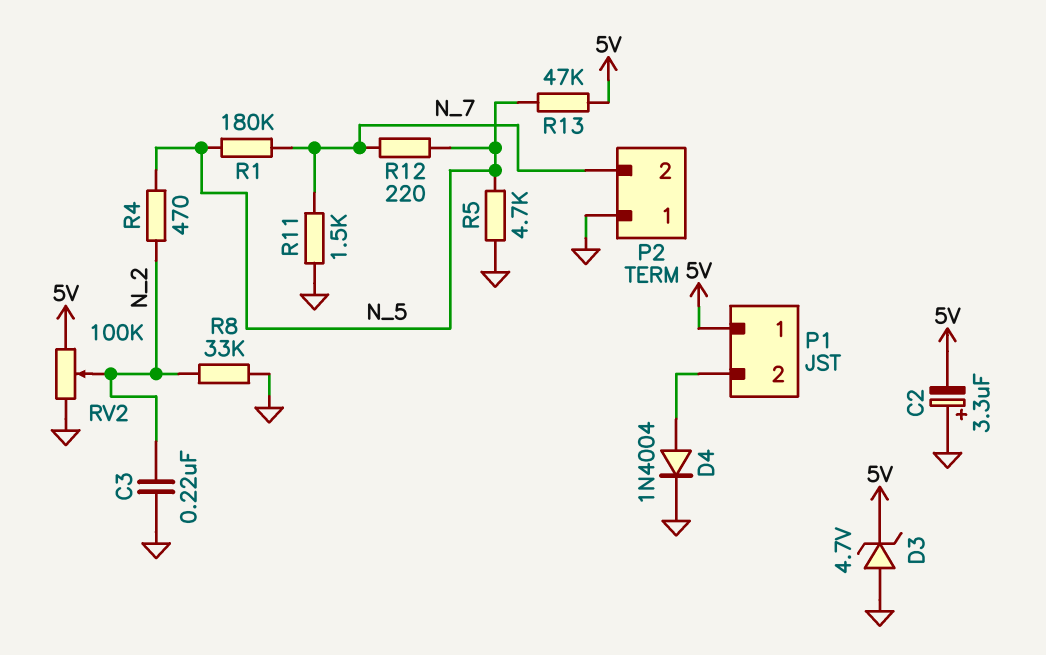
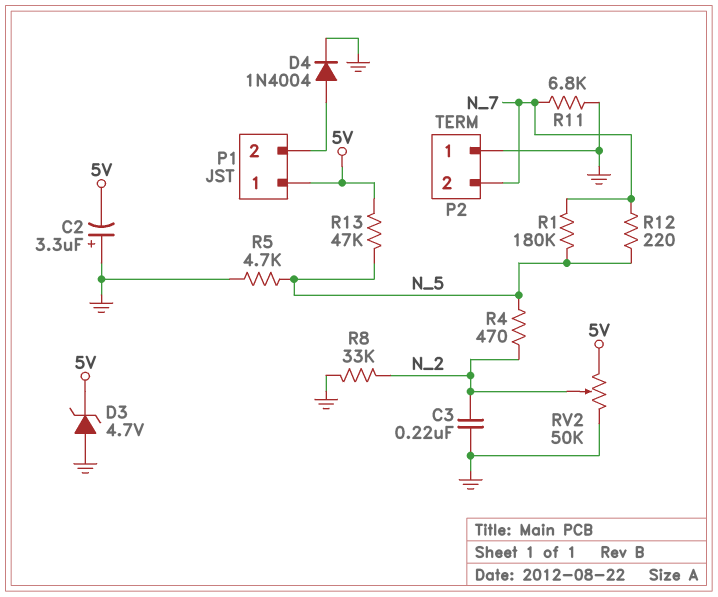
R11: 1.5k (GND, N_7) -> 6.8k (GND, N_7)
RV2: 100k (5V, GND, wiper N_2) -> 50k (5V, GND, wiper N_2)

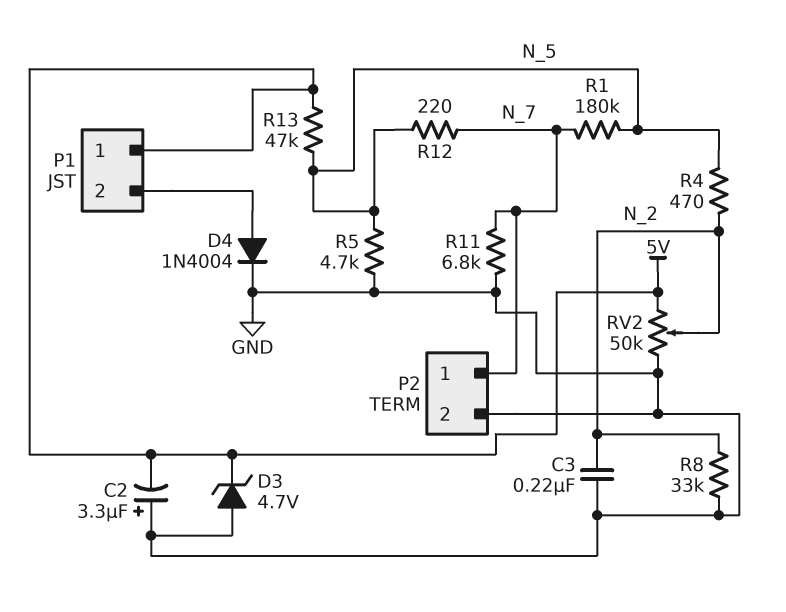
P2 pin 1: GND -> N_7
P2 pin 2: N_7 -> GND

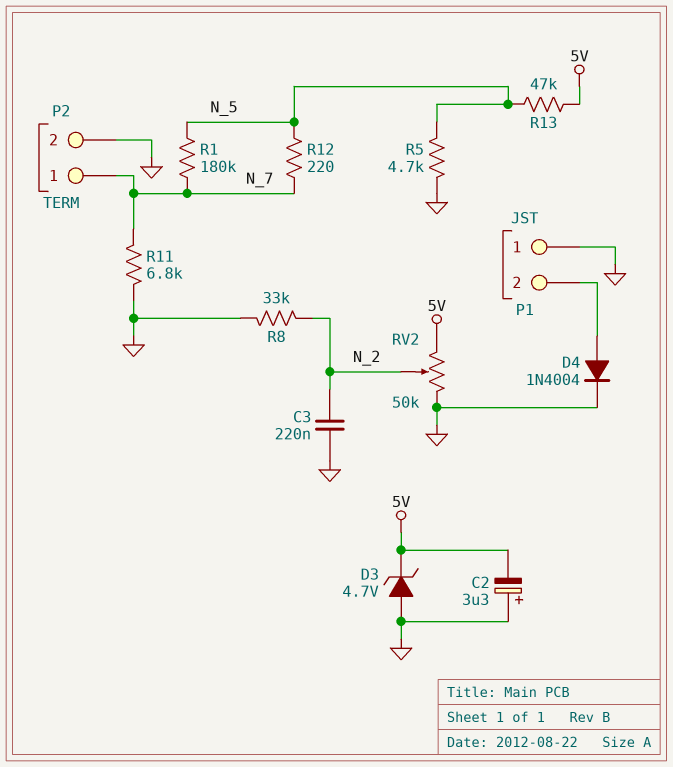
P1 pin 1: 5V -> GND
R4: 470 (N_2, N_5) -> none

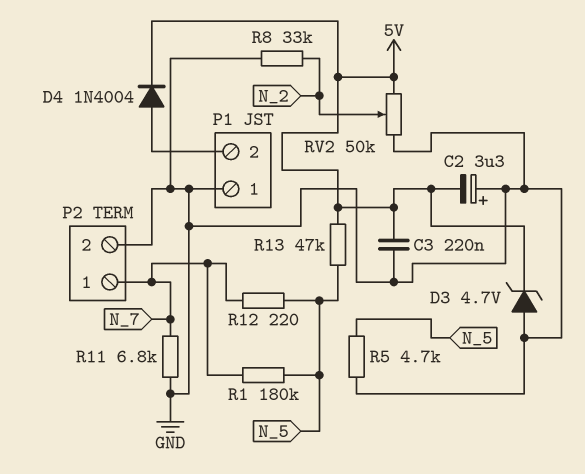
C3: 220nF (GND, N_2) -> 220nF (5V, GND)
D4: diode 1N4004 (A P1/2, K GND) -> diode 1N4004 (A P1/2, K 5V)

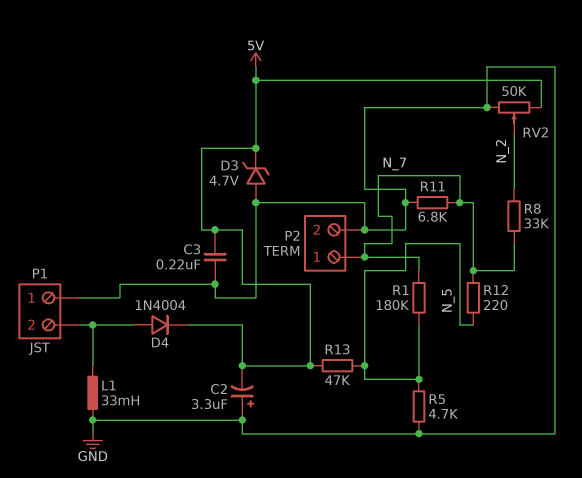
L1: none -> 33mH (GND, P1/2)
R8: 33k (GND, N_2) -> 33k (N_2, N_7)

